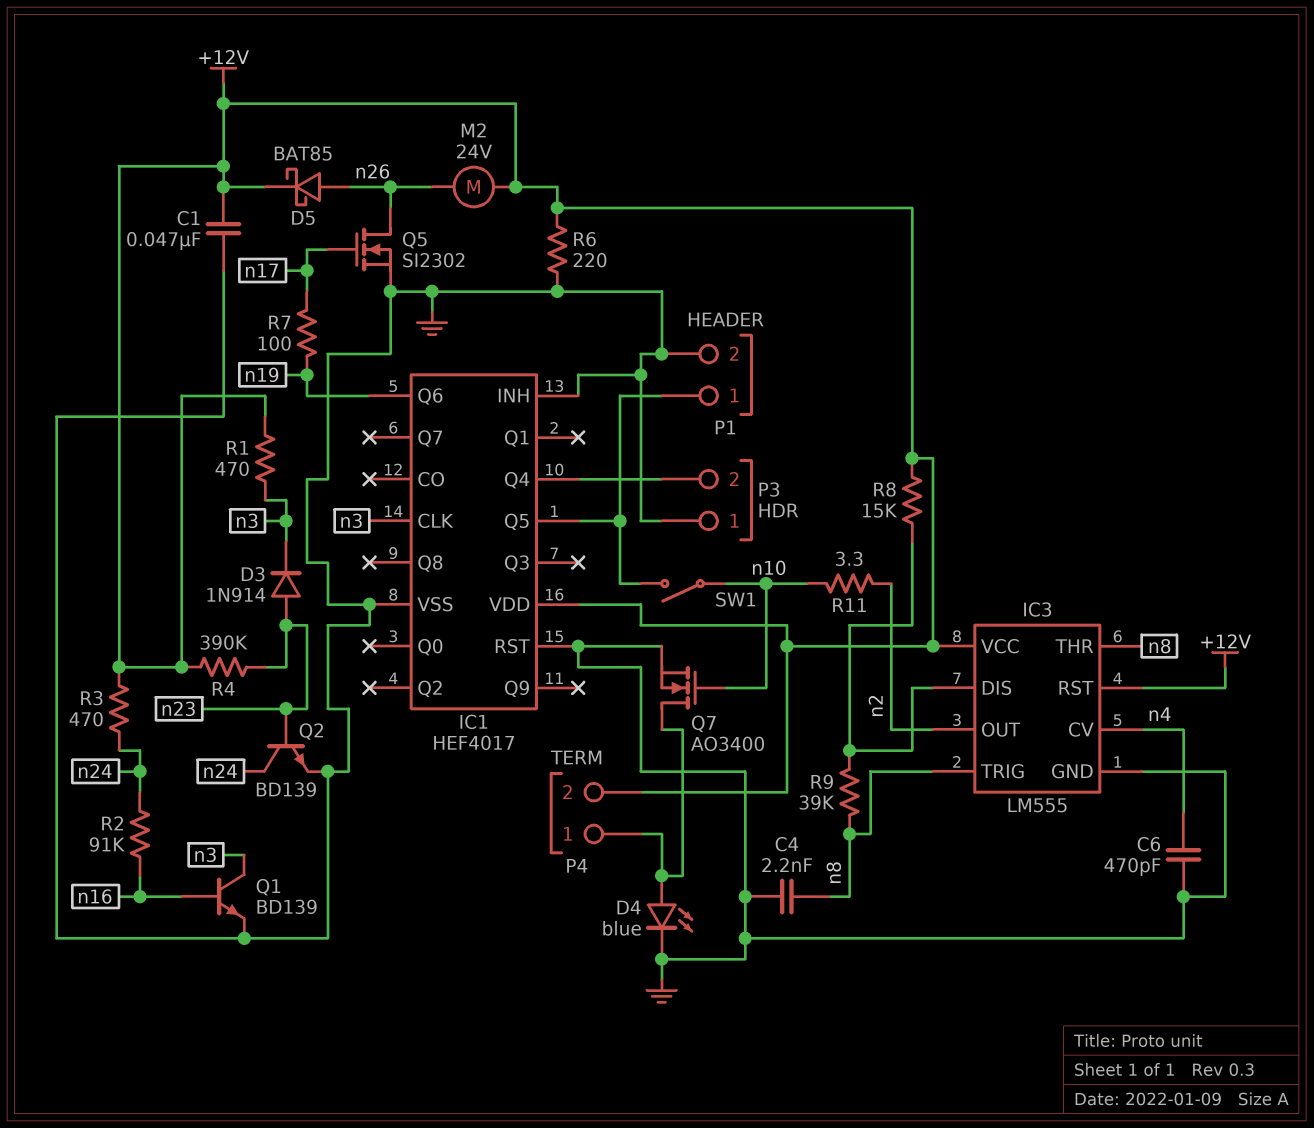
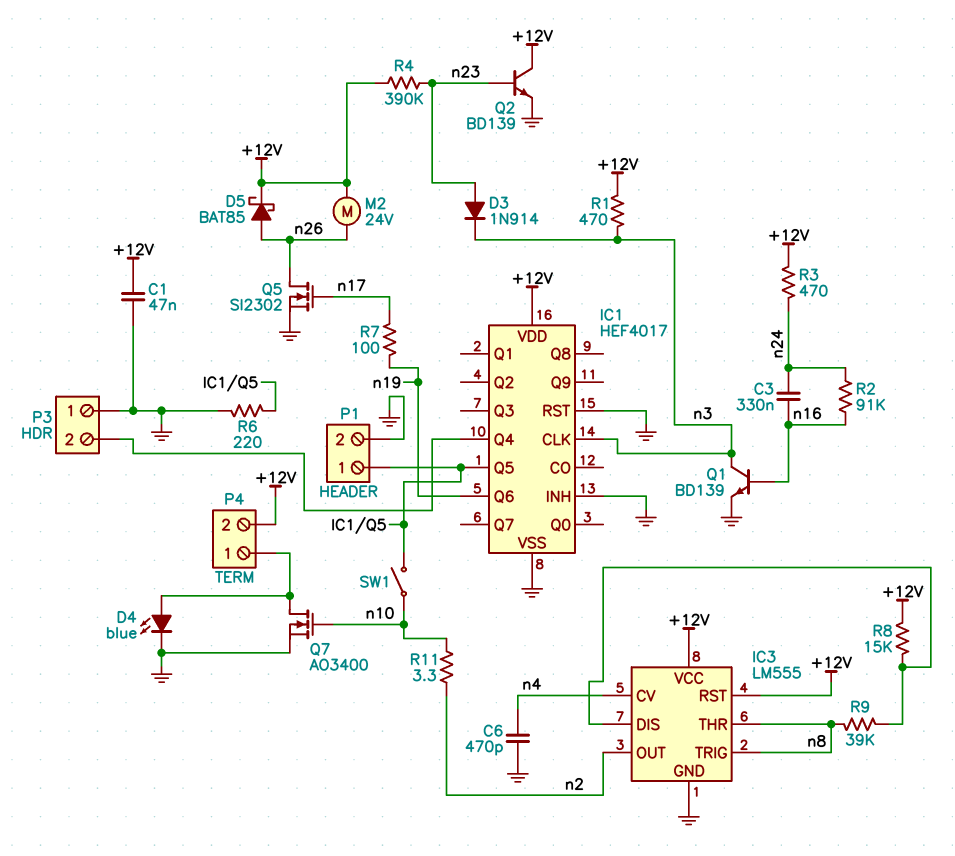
C3: none -> 330nF (n16, n24)
C4: 2.2nF (GND, n8) -> none
Q2: NPN BD139 (B n23, C n24, E GND) -> NPN BD139 (B n23, C +12V, E GND)
R6: 220 (+12V, GND) -> 220 (GND, IC1/Q5)

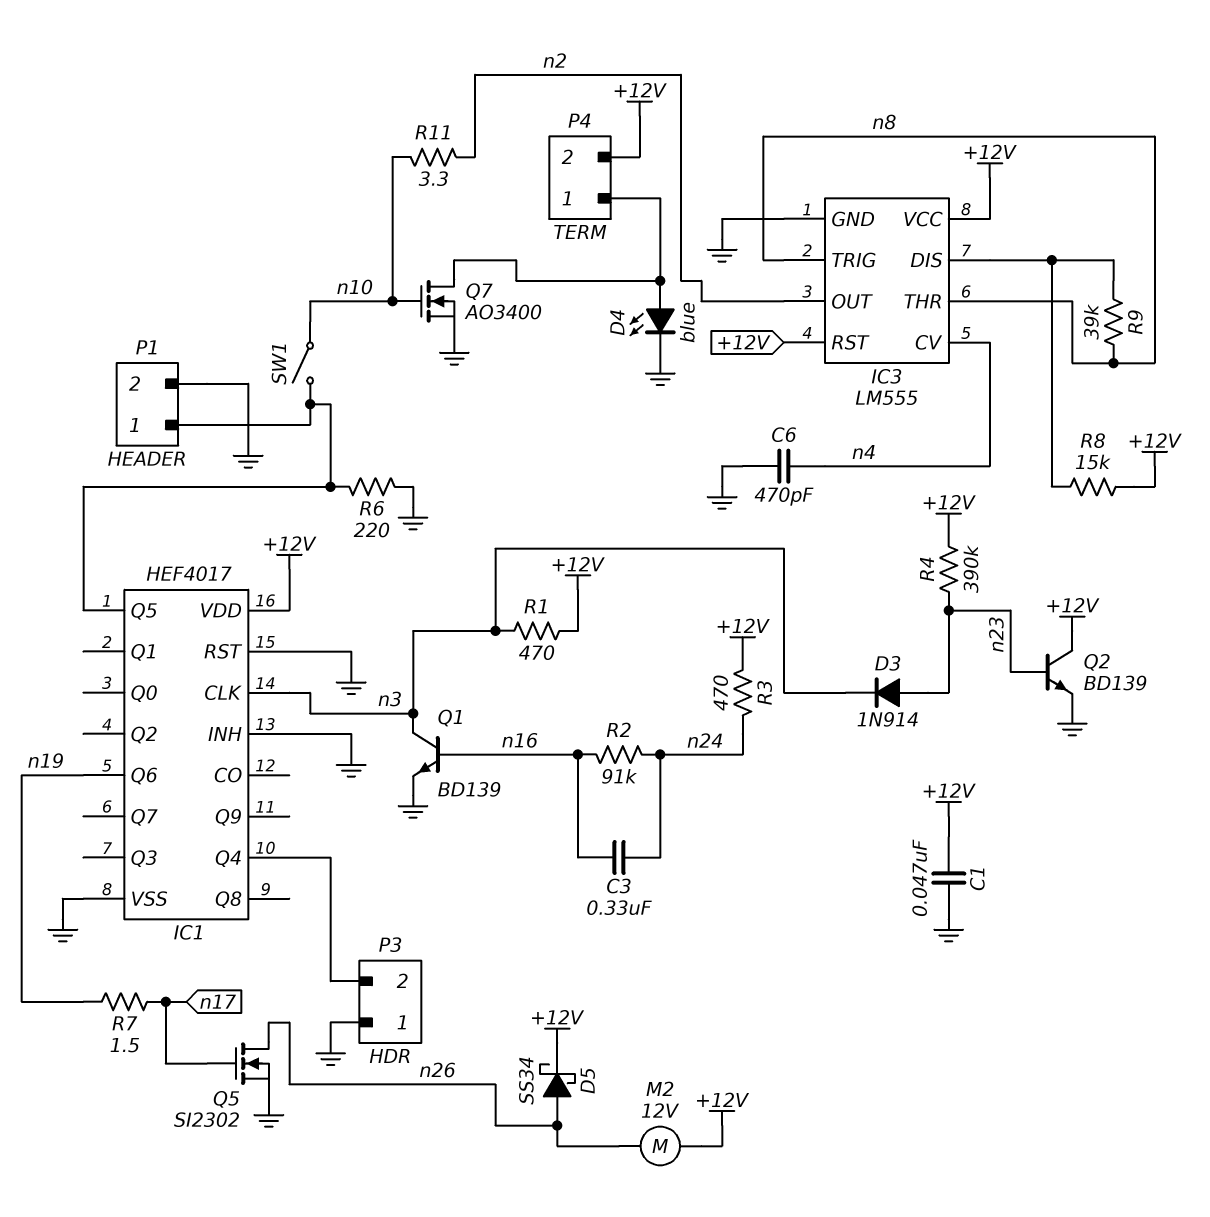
D5: schottky BAT85 (A n26, K +12V) -> schottky SS34 (A n26, K +12V)
M2: motor 24V (+12V, n26) -> motor 12V (+12V, n26)
R7: 100 (n17, n19) -> 1.5 (n17, n19)

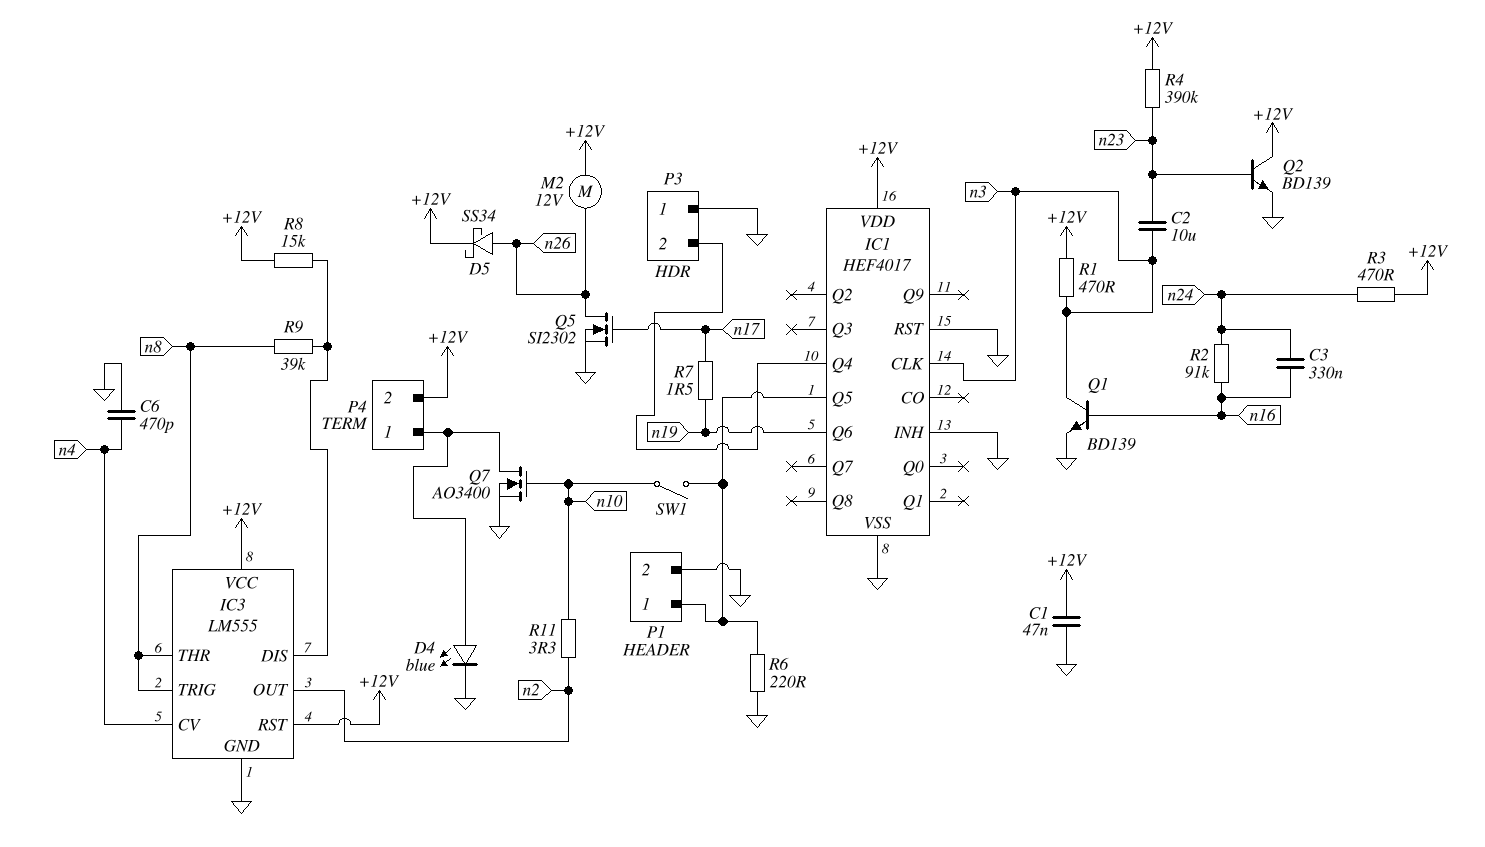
C2: none -> 10uF (n3, n23)
D3: diode 1N914 (A n23, K n3) -> none

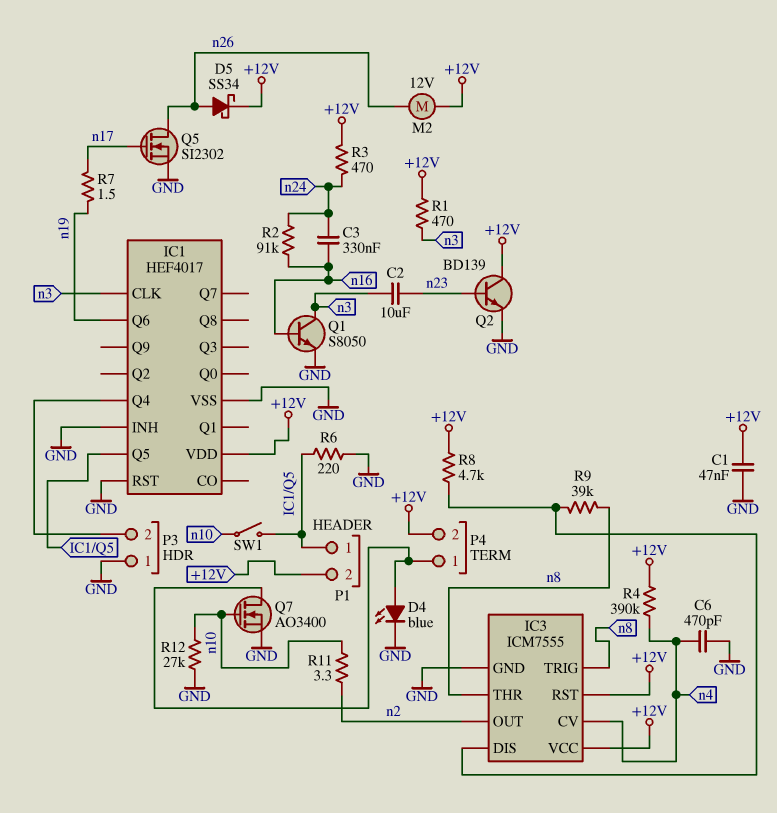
IC3: LM555 -> ICM7555
P1 pin 2: GND -> +12V
Q1: NPN BD139 (B n16, C n3, E GND) -> NPN S8050 (B n16, C n3, E GND)
R4: 390k (+12V, n23) -> 390k (+12V, n4)
R8: 15k (+12V, IC3/DIS) -> 4.7k (+12V, IC3/DIS)
R12: none -> 27k (GND, n10)

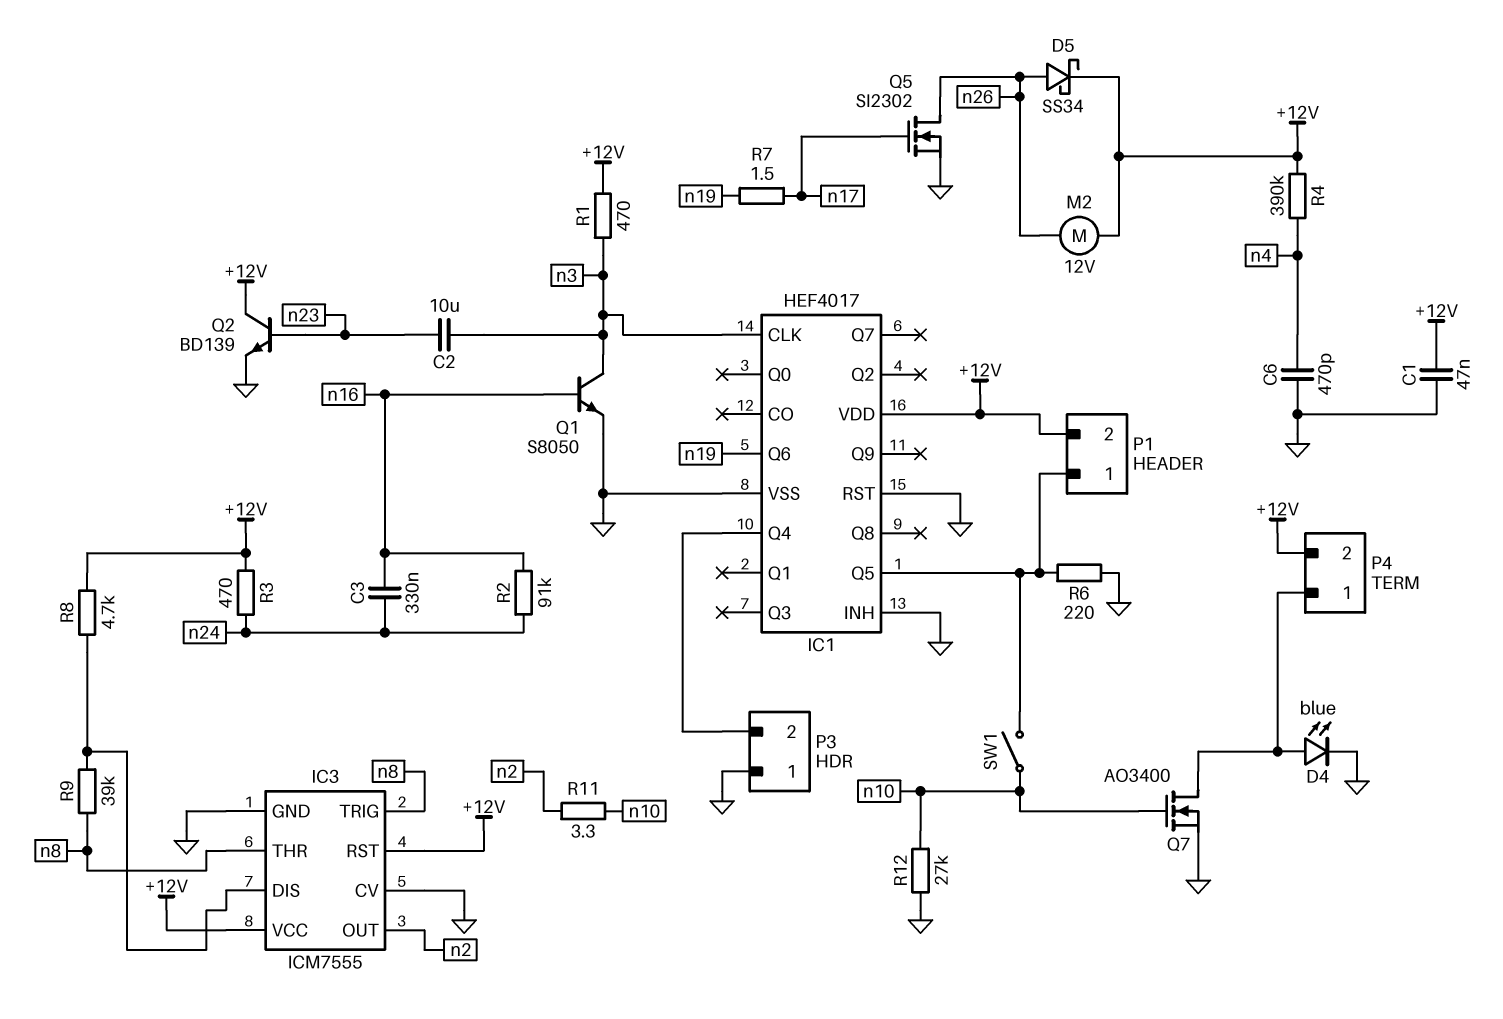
IC3 pin CV: n4 -> GND

